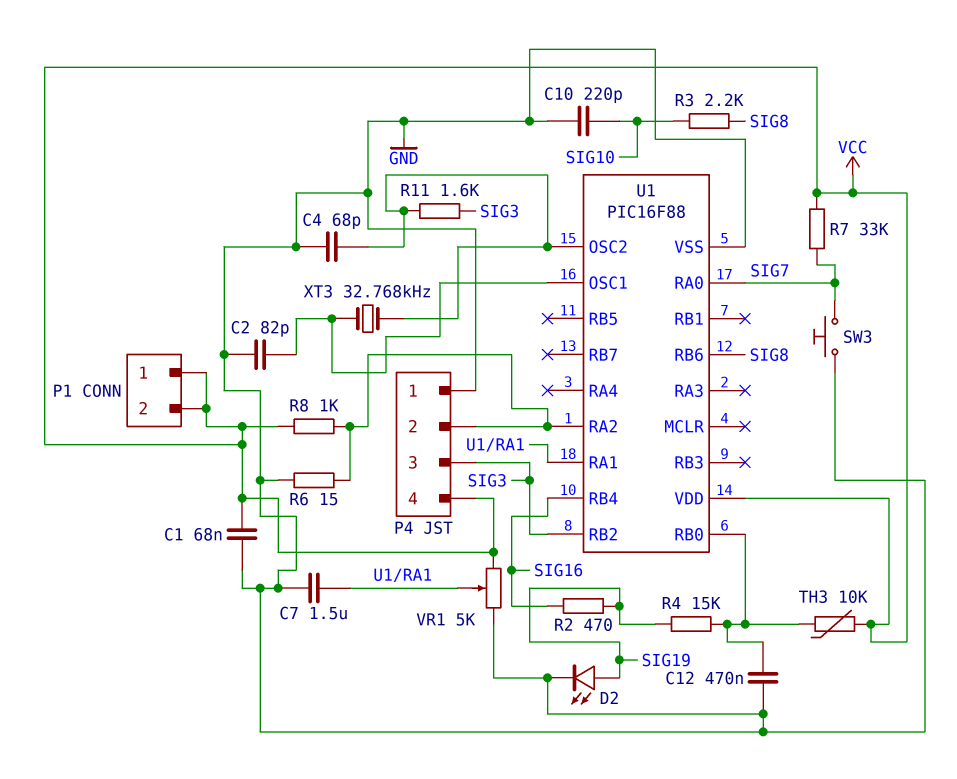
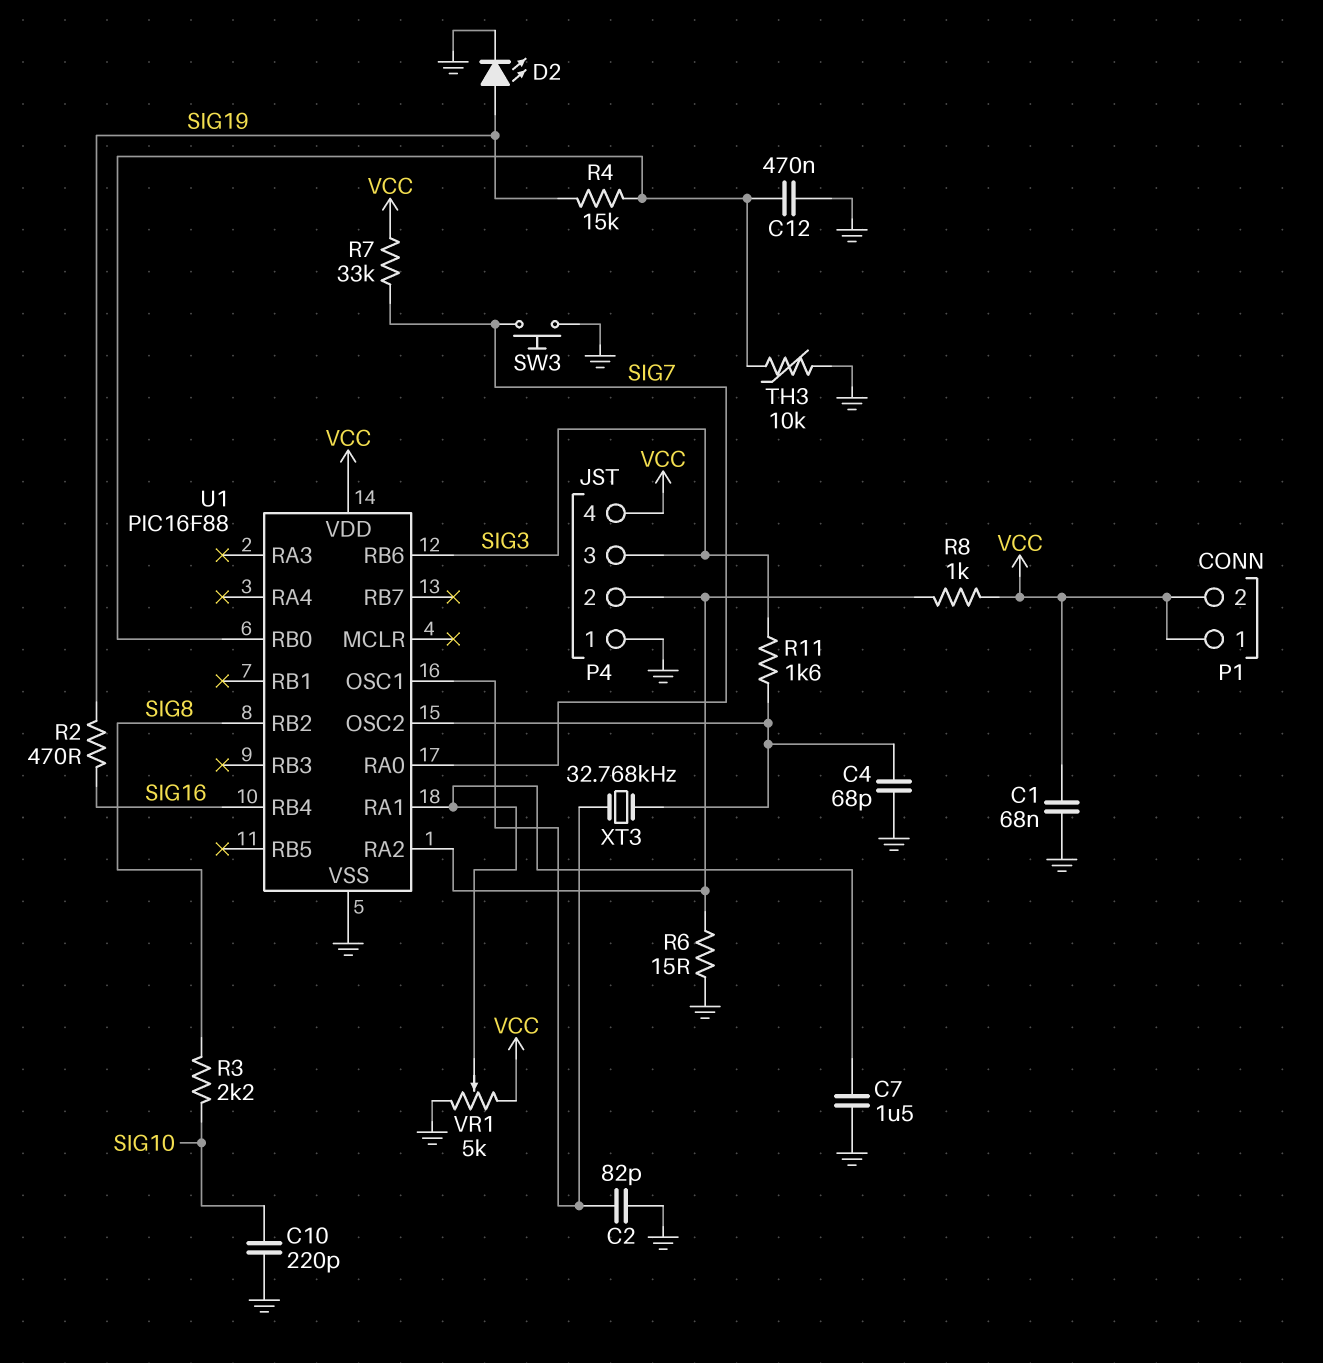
TH3: 10k (U1/RB0, VCC) -> 10k (GND, U1/RB0)
U1 pin RB2: SIG3 -> SIG8
U1 pin RB6: SIG8 -> SIG3

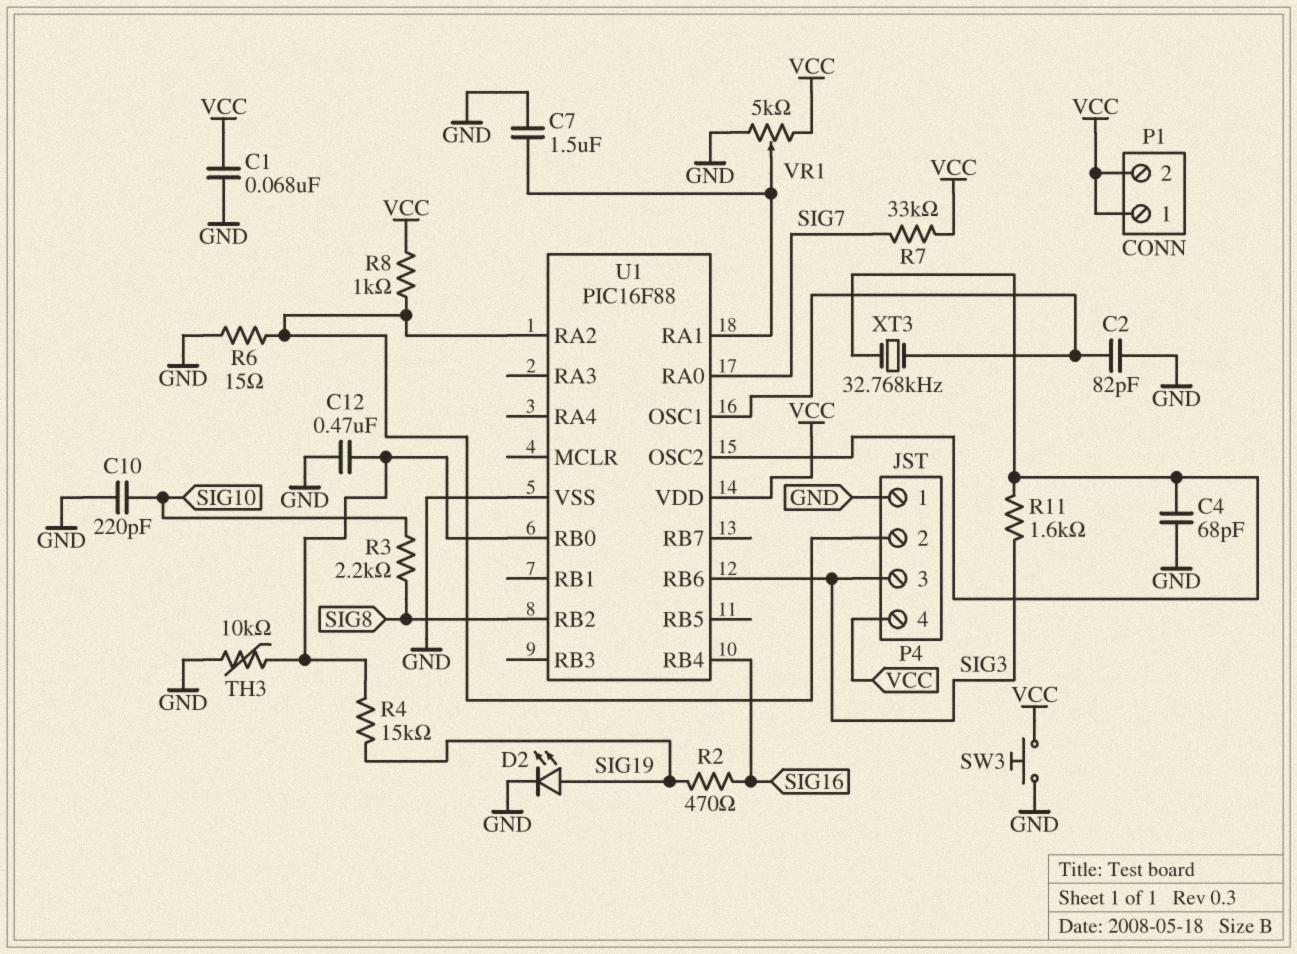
SW3: button (GND, SIG7) -> button (GND, VCC)

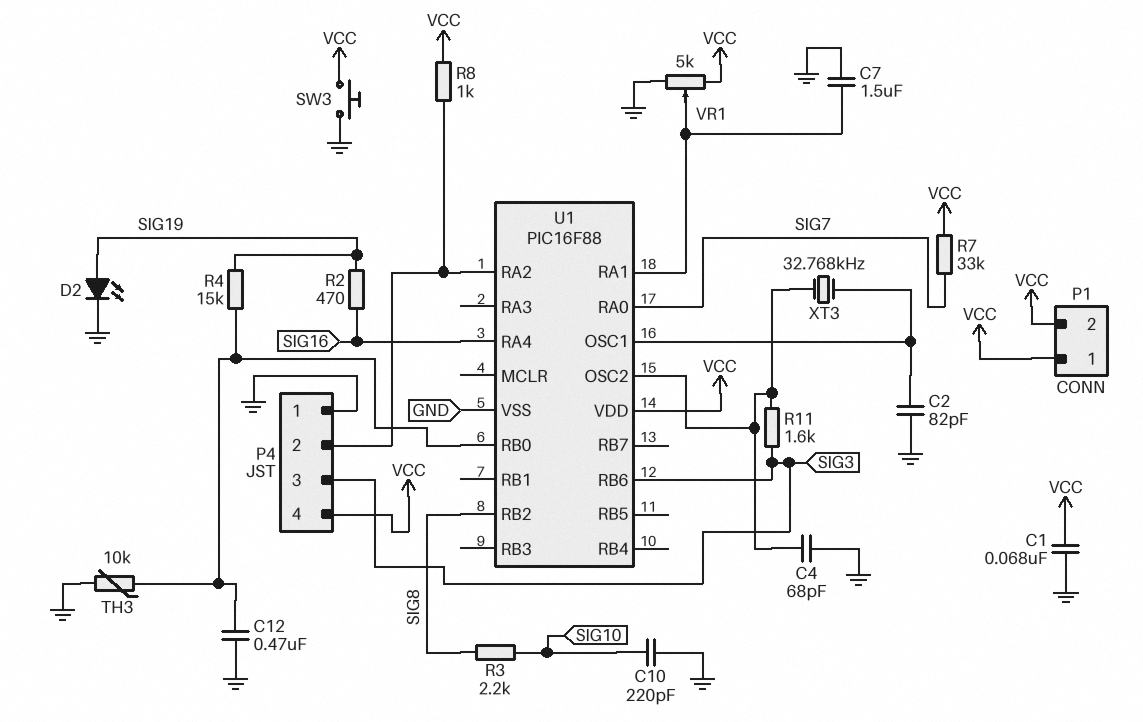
R6: 15 (GND, P4/2) -> none
U1 pin RA4: none -> SIG16
U1 pin RB4: SIG16 -> none

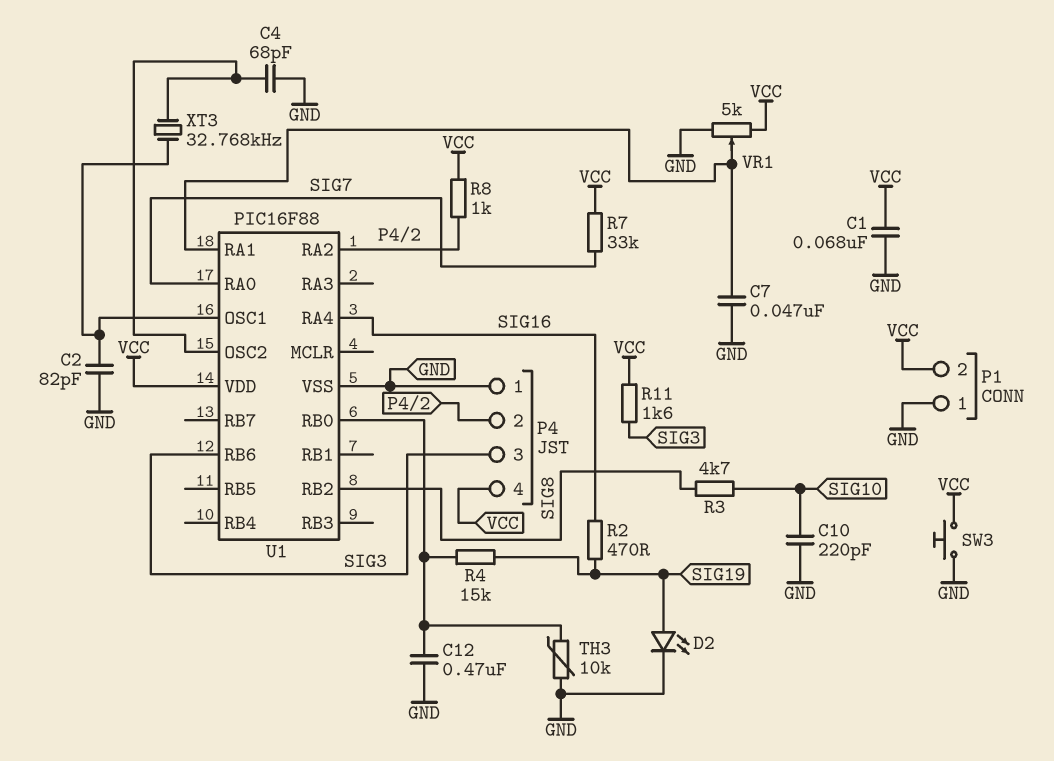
C7: 1.5uF (GND, U1/RA1) -> 47nF (GND, U1/RA1)
P1 pin 1: VCC -> GND
R3: 2.2k (SIG8, SIG10) -> 4.7k (SIG8, SIG10)
R11: 1.6k (SIG3, U1/OSC2) -> 1.6k (SIG3, VCC)

